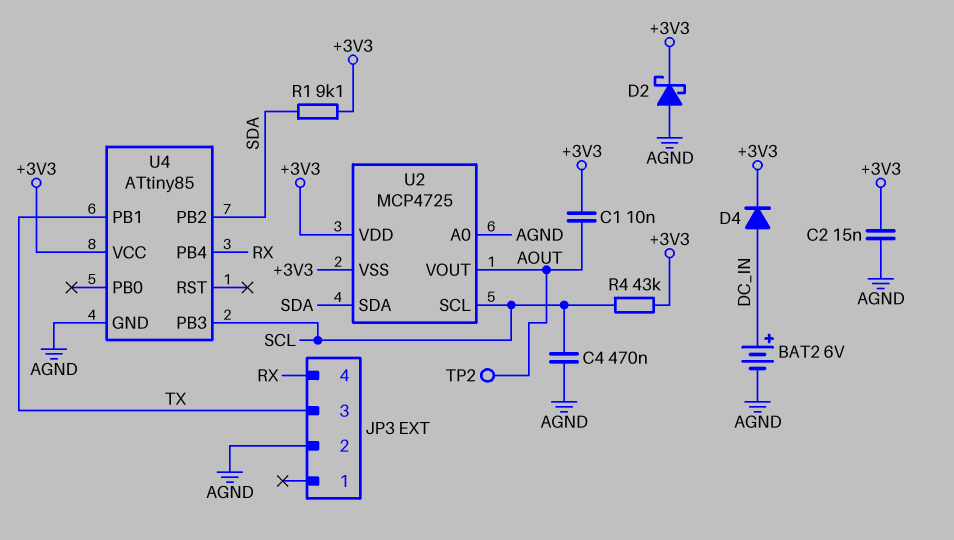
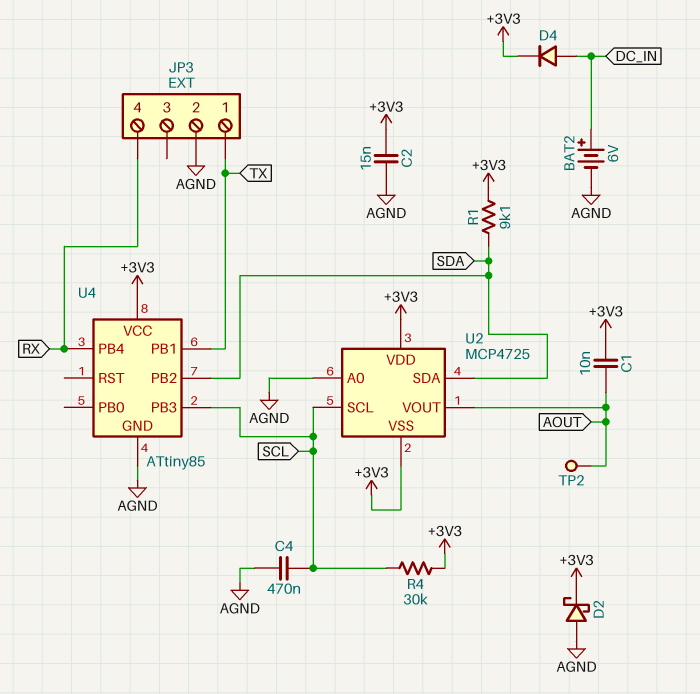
JP3 pin 1: none -> TX
JP3 pin 3: TX -> none
R4: 43k (+3V3, SCL) -> 30k (+3V3, SCL)

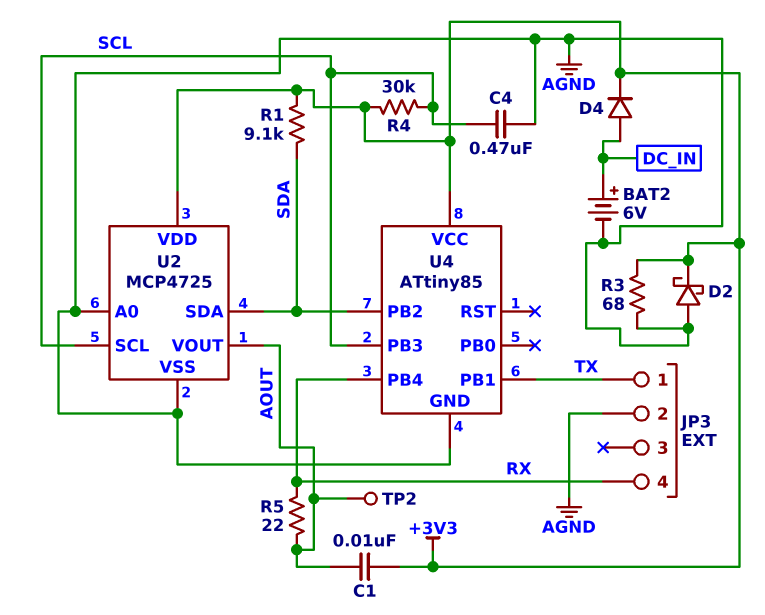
C2: 15nF (+3V3, AGND) -> none
R3: none -> 68 (+3V3, AGND)
R5: none -> 22 (AOUT, RX)
U2 pin VSS: +3V3 -> AGND

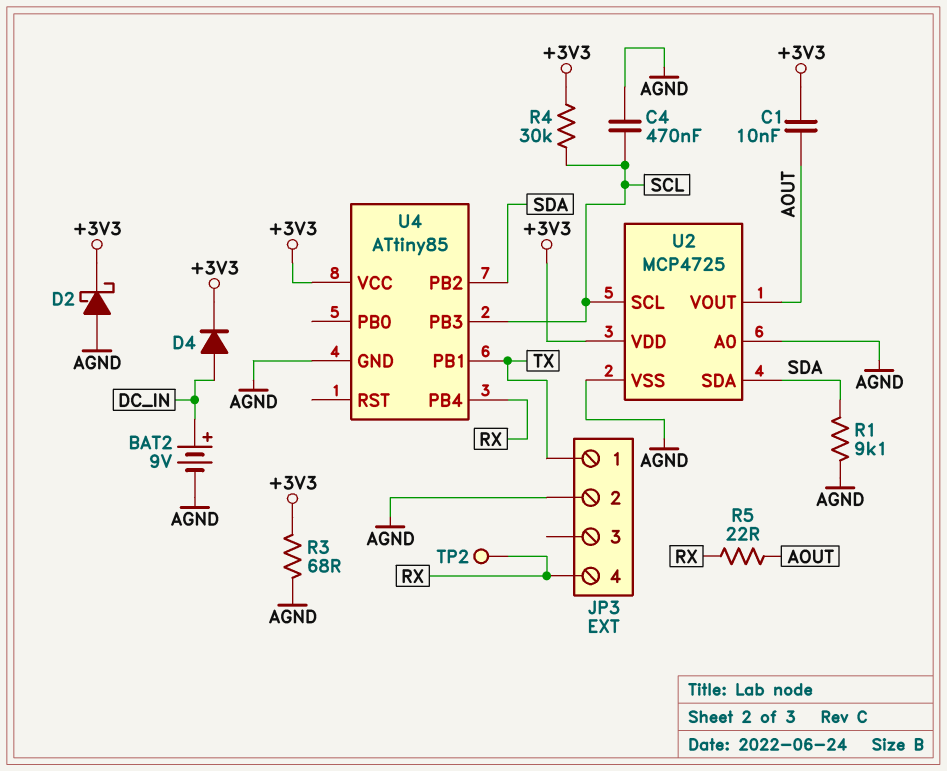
BAT2: 6V (plus DC_IN, minus AGND) -> 9V (plus DC_IN, minus AGND)
R1: 9.1k (+3V3, SDA) -> 9.1k (AGND, SDA)
TP2: test point (AOUT) -> test point (RX)

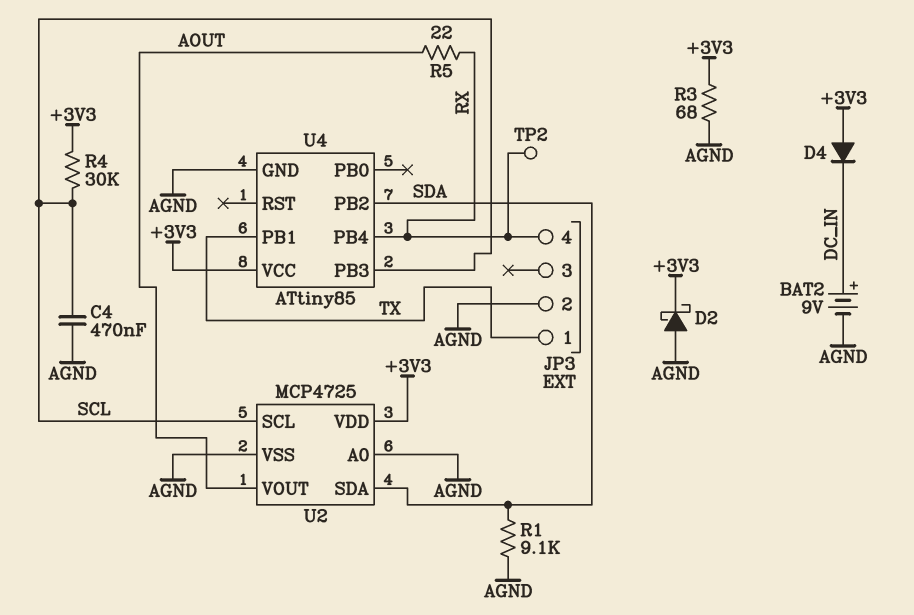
C1: 10nF (+3V3, AOUT) -> none
D4: diode (A DC_IN, K +3V3) -> diode (A +3V3, K DC_IN)

